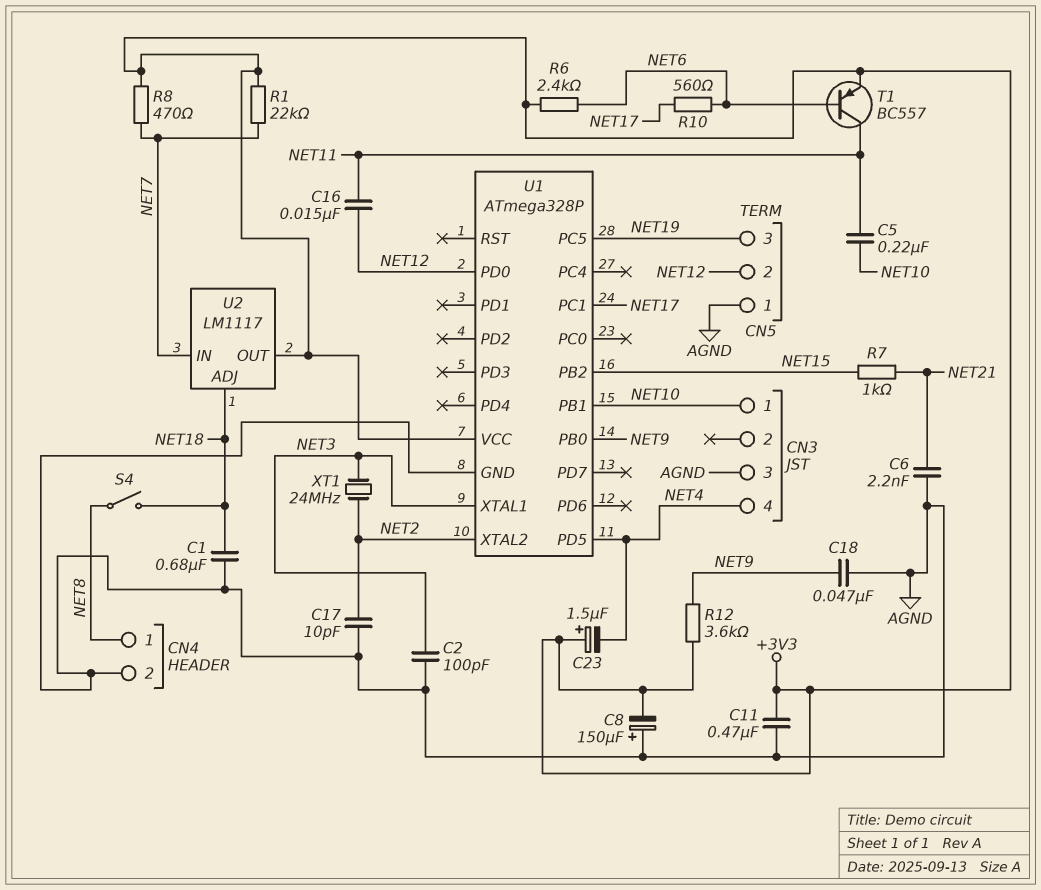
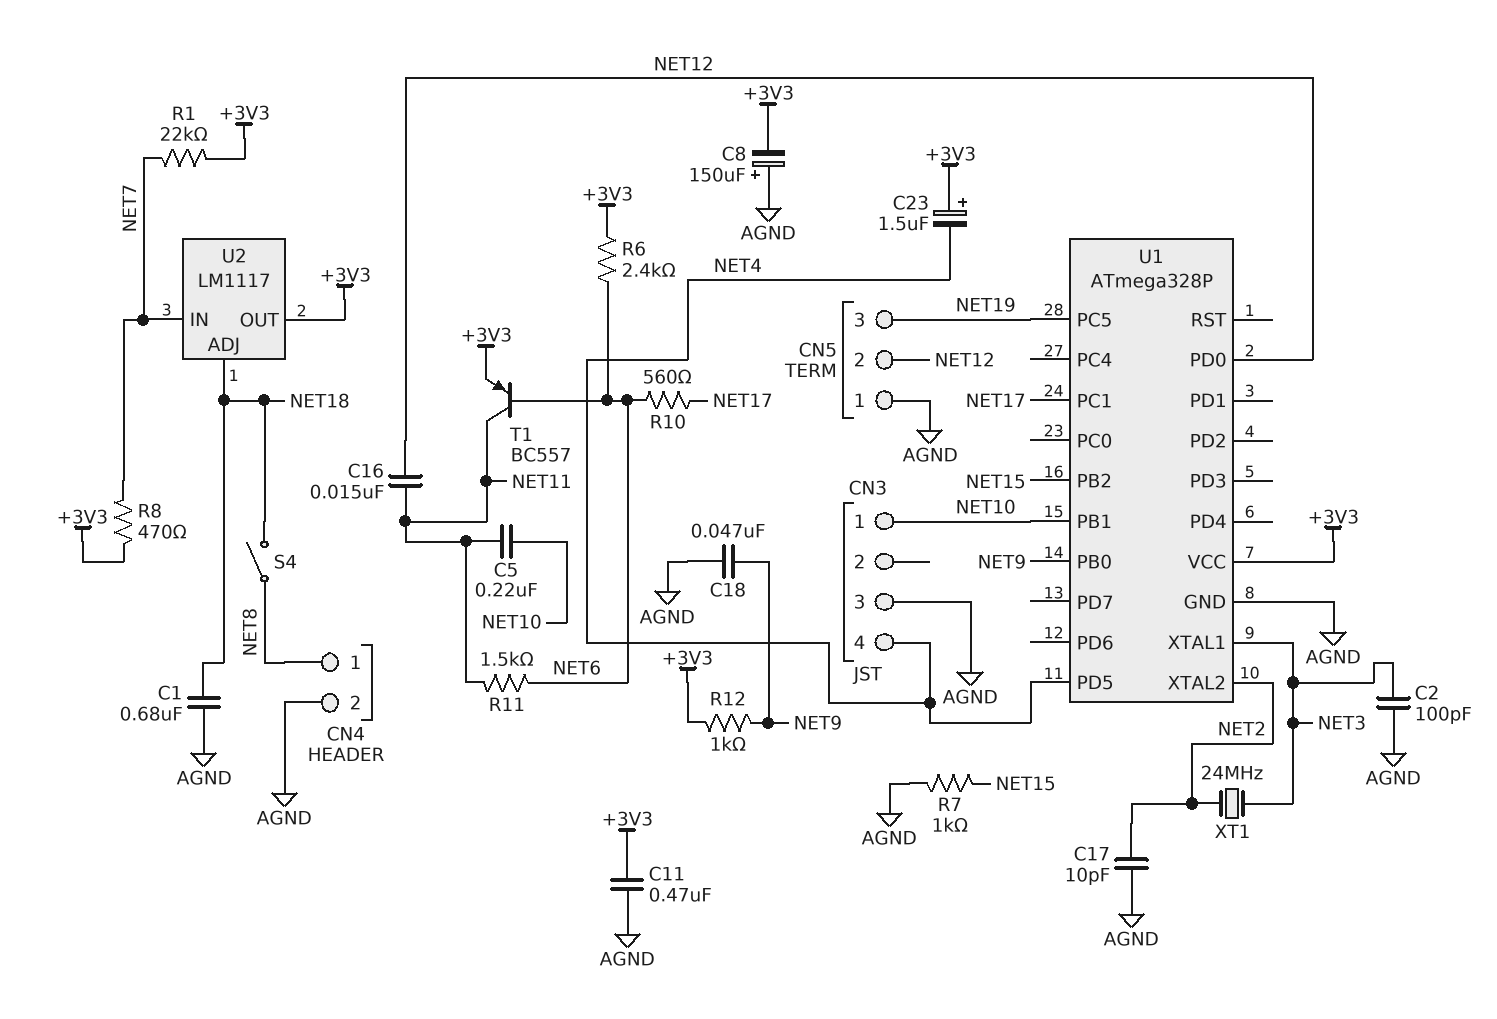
C6: 2.2nF (AGND, NET21) -> none
R7: 1k (NET15, NET21) -> 1k (AGND, NET15)
R11: none -> 1.5k (NET6, NET11)
R12: 3.6k (+3V3, NET9) -> 1k (+3V3, NET9)

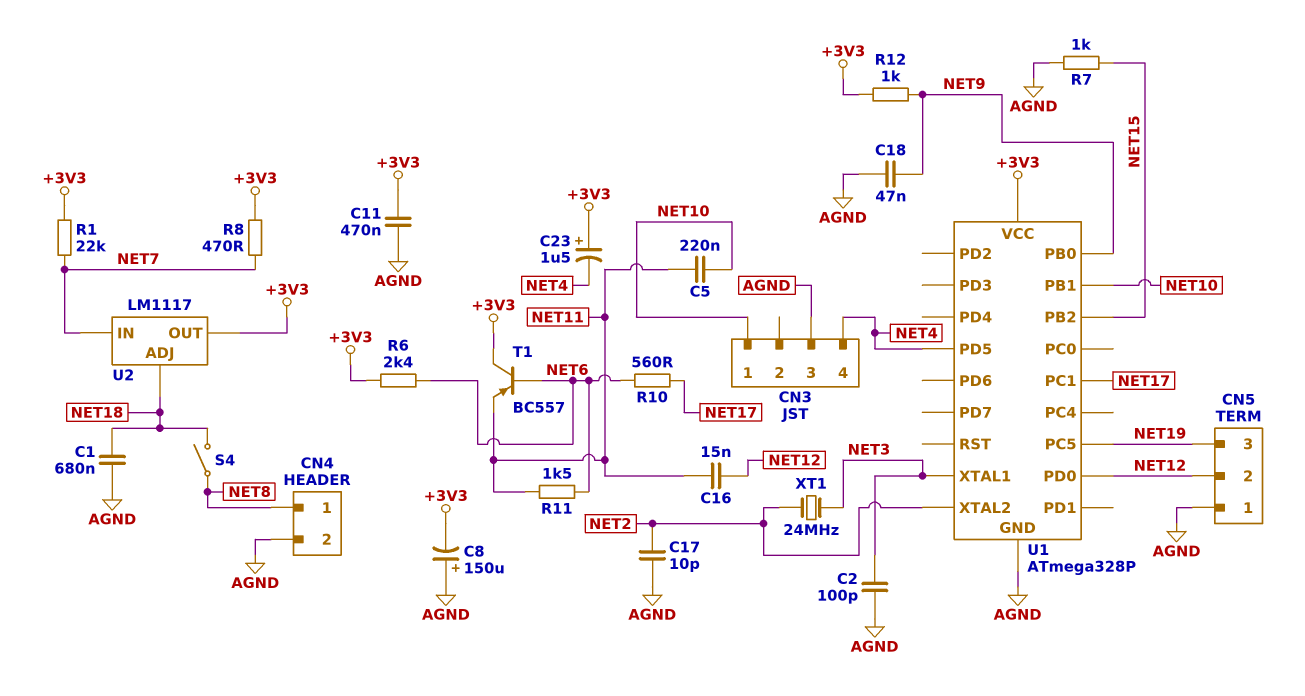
T1: PNP BC557 (B NET6, C NET11, E +3V3) -> PNP BC557 (B NET6, C +3V3, E NET11)

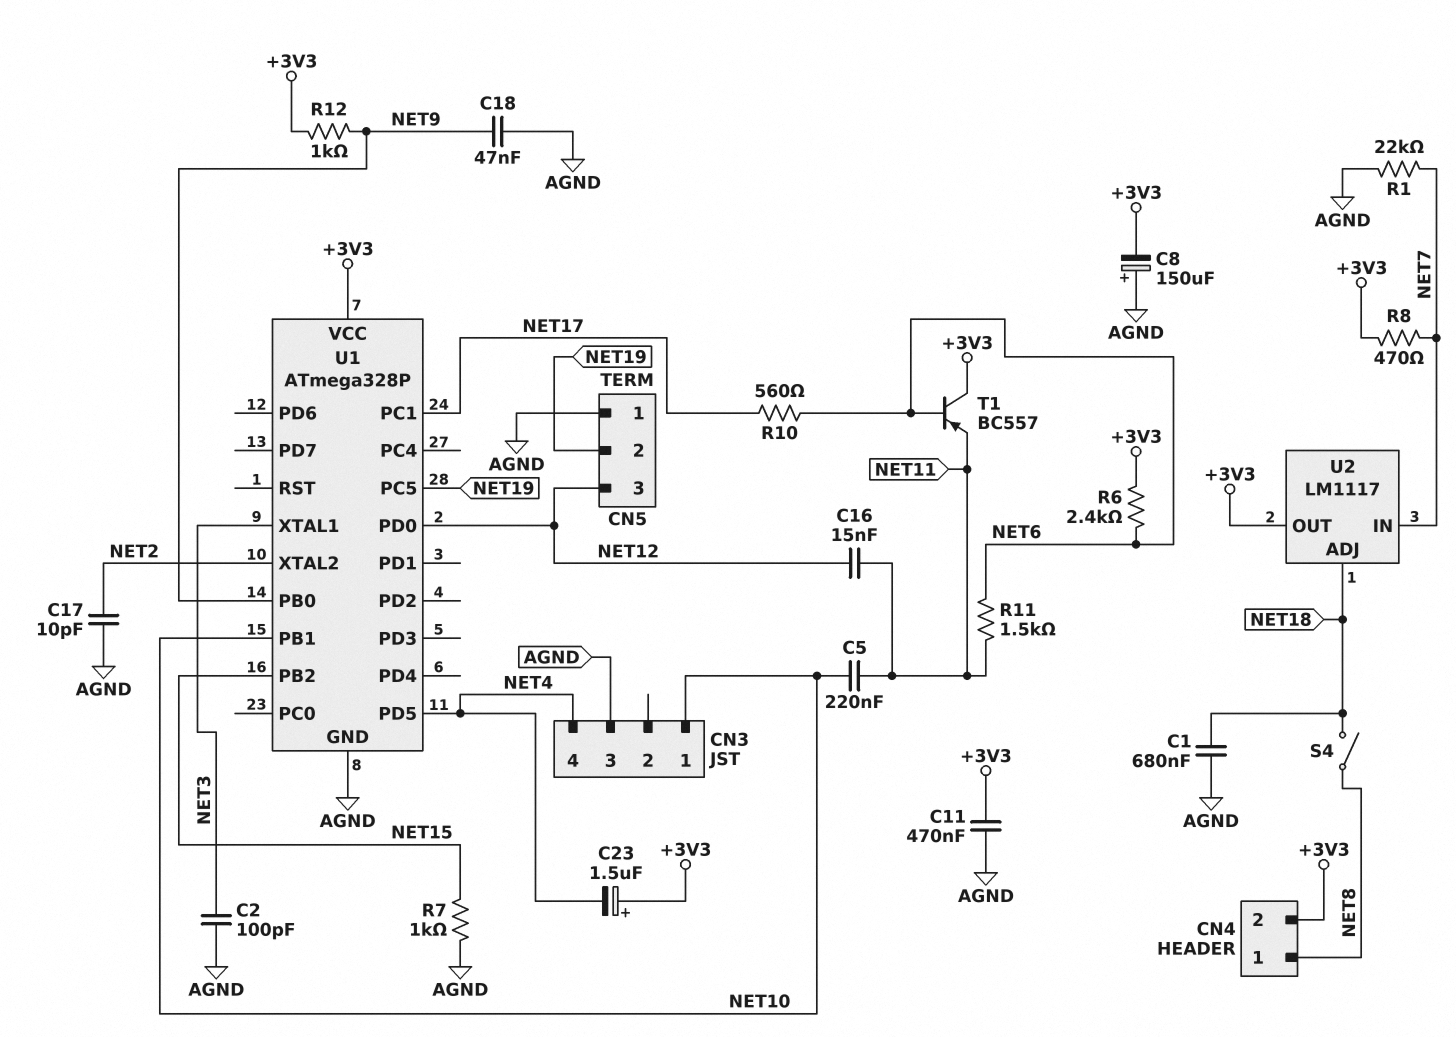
CN4 pin 2: AGND -> +3V3
CN5 pin 2: NET12 -> NET19
CN5 pin 3: NET19 -> NET12
R1: 22k (+3V3, NET7) -> 22k (AGND, NET7)
XT1: 24MHz (NET2, NET3) -> none

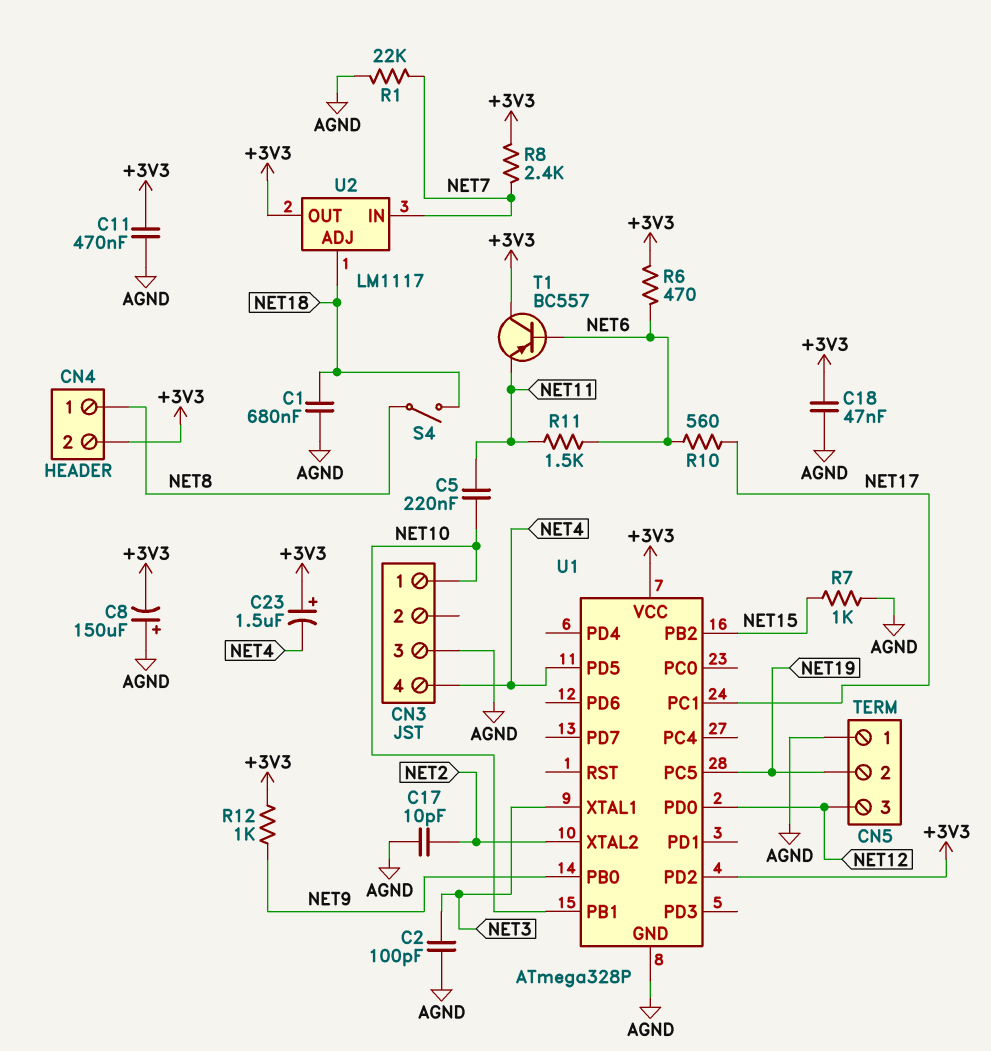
C16: 15nF (NET11, NET12) -> none
C18: 47nF (AGND, NET9) -> 47nF (+3V3, AGND)
R6: 2.4k (+3V3, NET6) -> 470 (+3V3, NET6)
R8: 470 (+3V3, NET7) -> 2.4k (+3V3, NET7)
U1 pin PD2: none -> +3V3

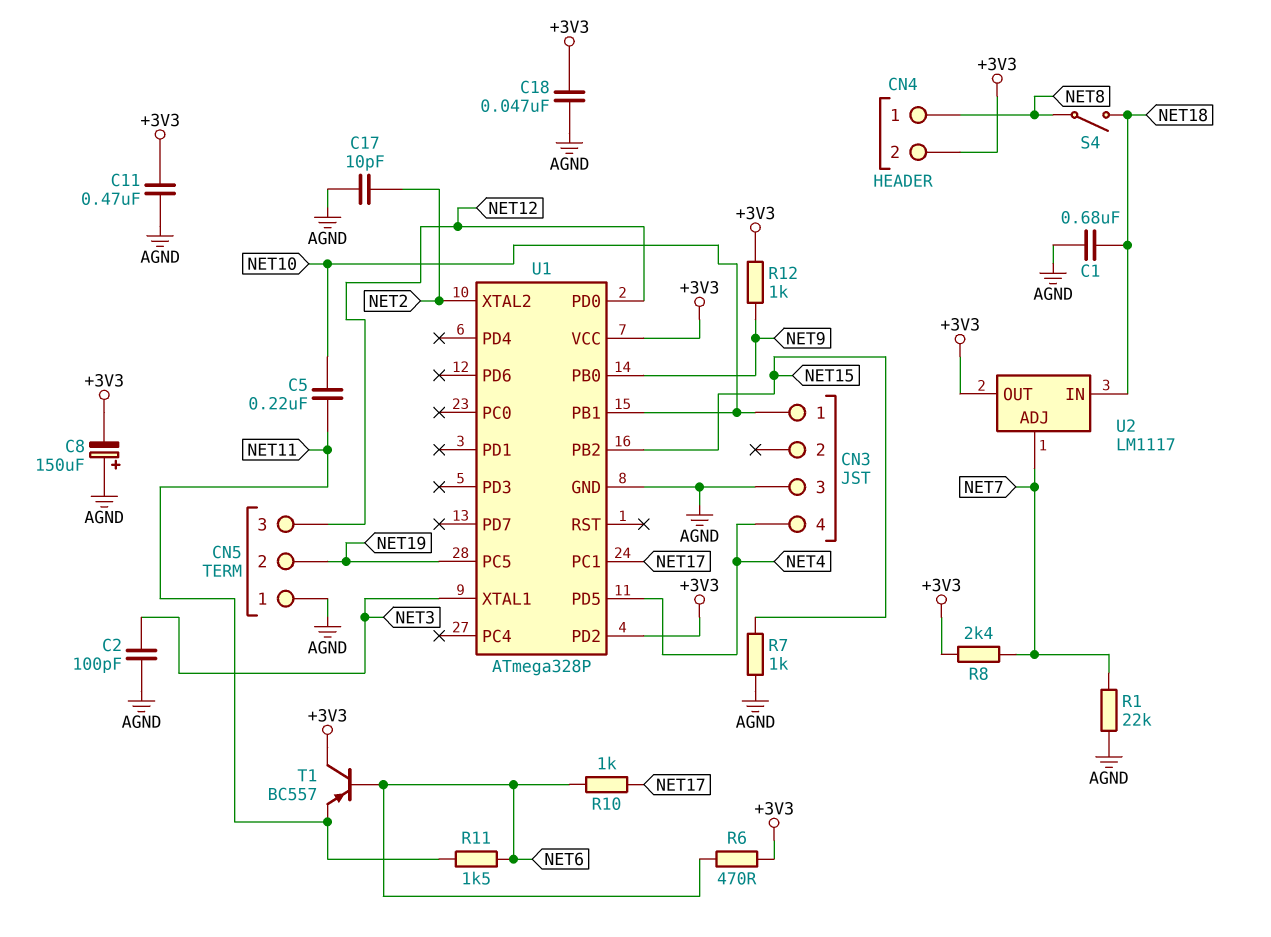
C23: 1.5uF (plus +3V3, minus NET4) -> none
R10: 560 (NET6, NET17) -> 1k (NET6, NET17)
U2 pin ADJ: NET18 -> NET7
U2 pin IN: NET7 -> NET18

